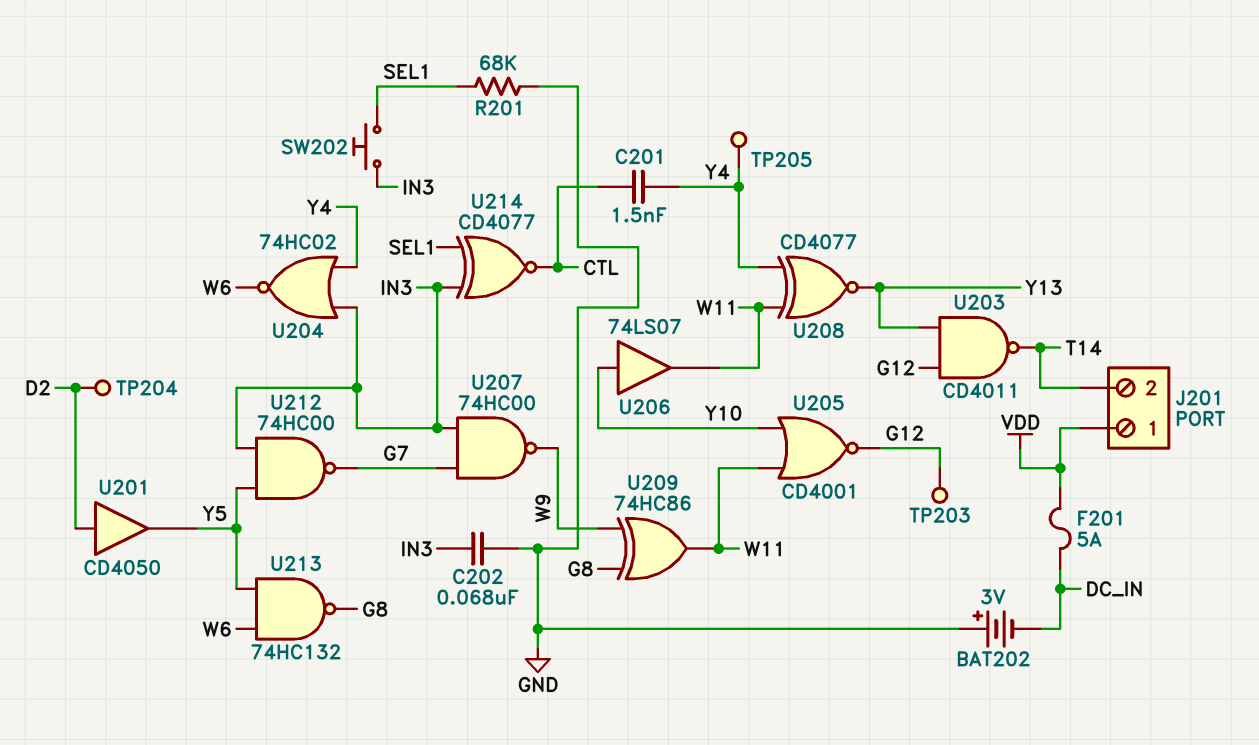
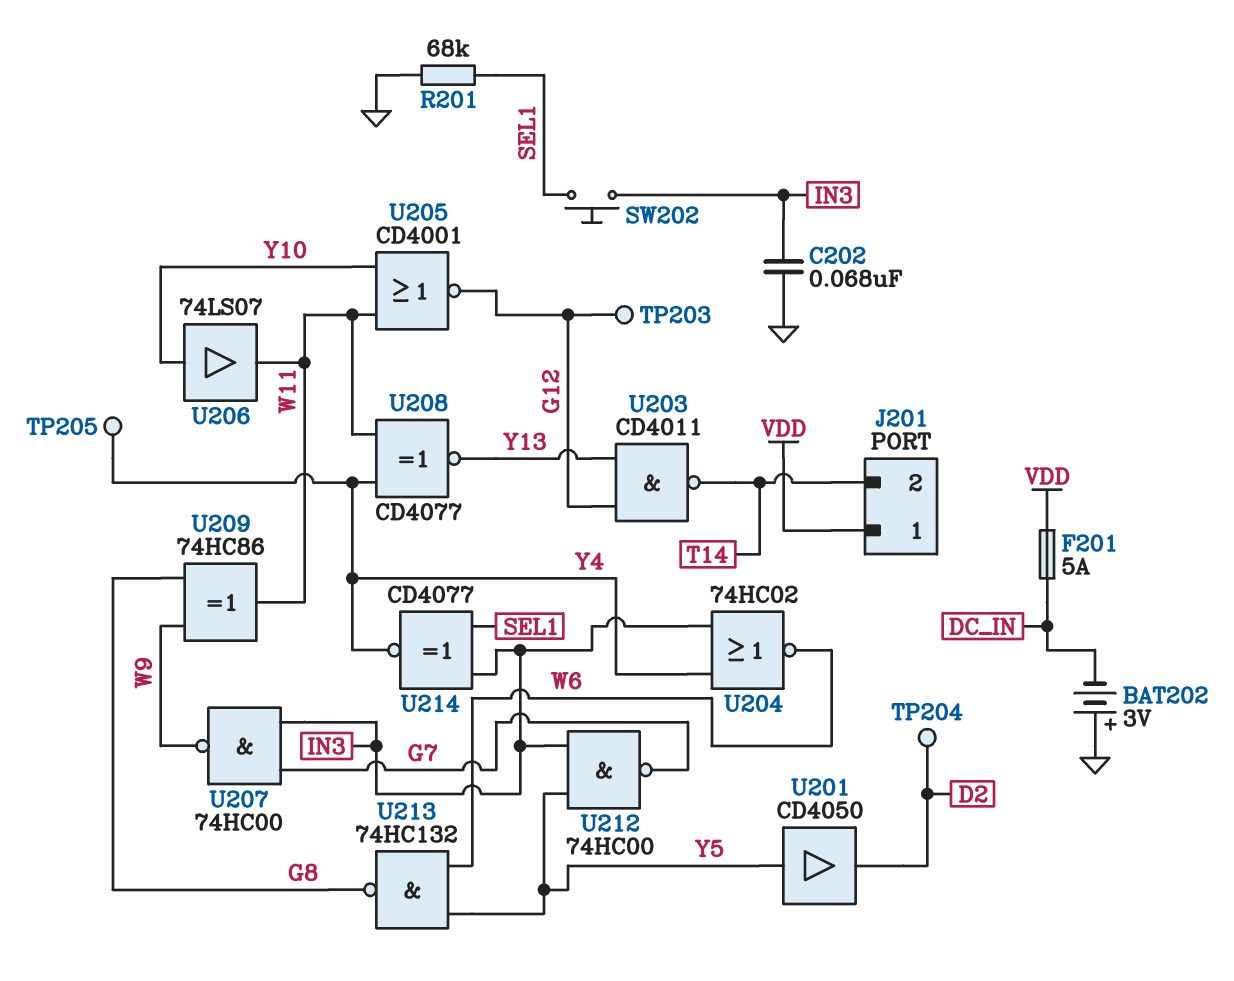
C201: 1.5nF (CTL, Y4) -> none
U201: buffer CD4050 (in D2, out Y5) -> buffer CD4050 (in Y5, out D2)
U214: XNOR CD4077 (in IN3, in SEL1, out CTL) -> XNOR CD4077 (in IN3, in SEL1, out Y4)

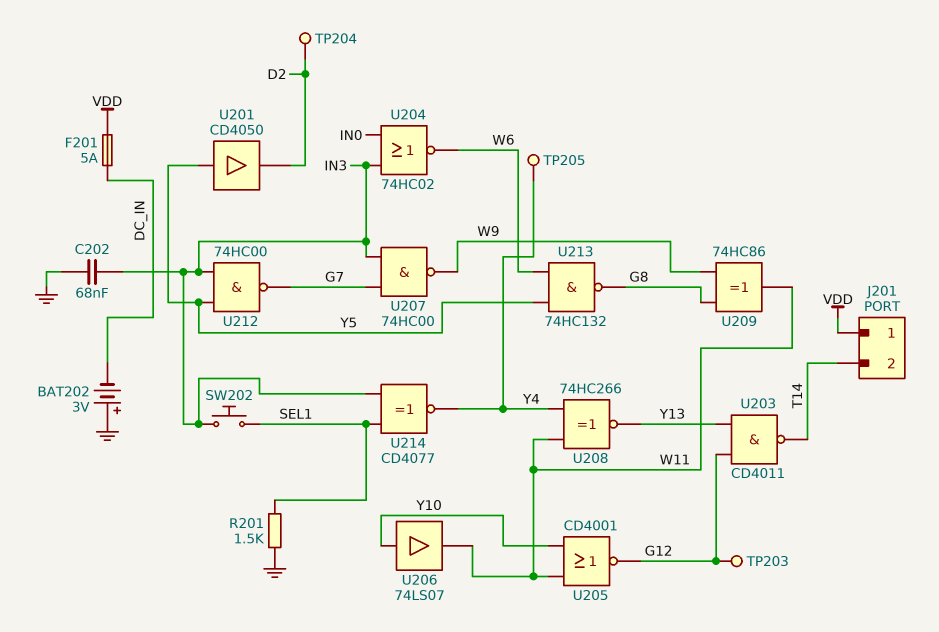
R201: 68k (GND, SEL1) -> 1.5k (GND, SEL1)
U204: NOR 74HC02 (in IN3, in Y4, out W6) -> NOR 74HC02 (in IN0, in IN3, out W6)
U208: XNOR CD4077 (in W11, in Y4, out Y13) -> XNOR 74HC266 (in W11, in Y4, out Y13)

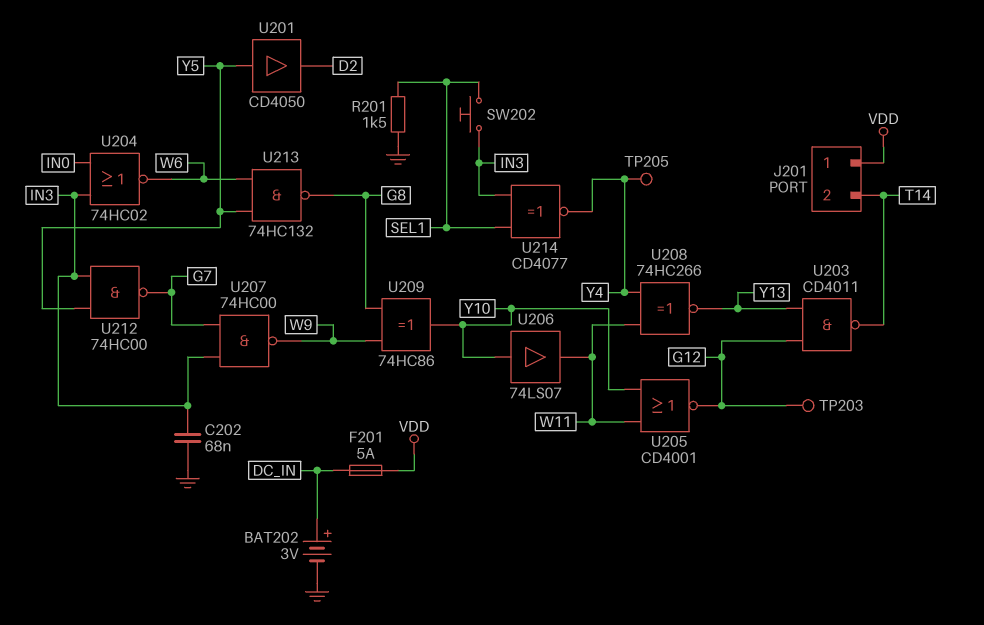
BAT202: 3V (plus GND, minus DC_IN) -> 3V (plus DC_IN, minus GND)
TP204: test point (D2) -> none
U209: XOR 74HC86 (in G8, in W9, out W11) -> XOR 74HC86 (in G8, in W9, out Y10)

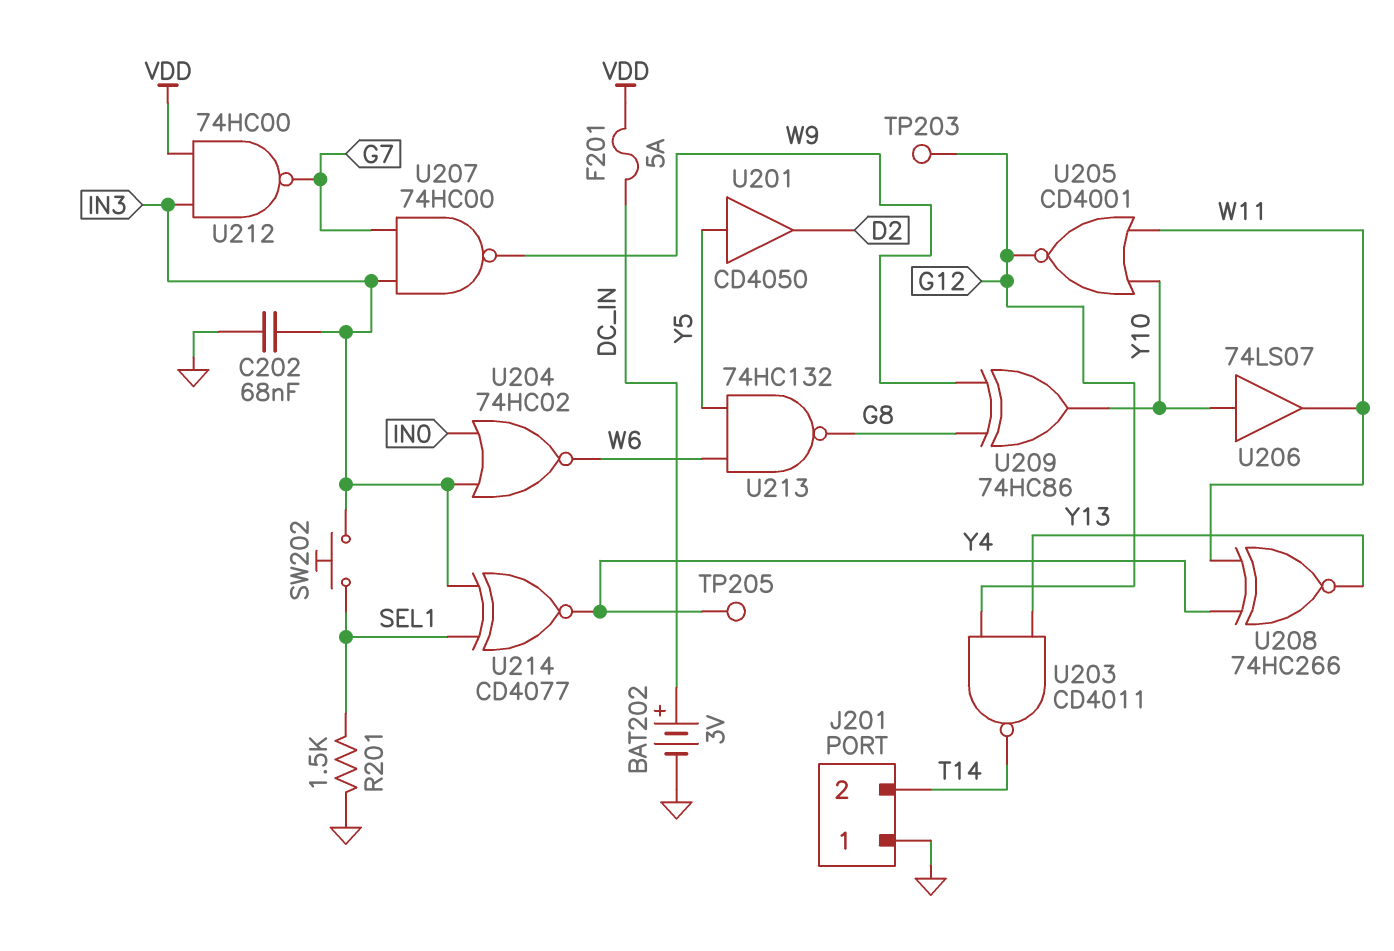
J201 pin 1: VDD -> GND
U212: NAND 74HC00 (in IN3, in Y5, out G7) -> NAND 74HC00 (in IN3, in VDD, out G7)

